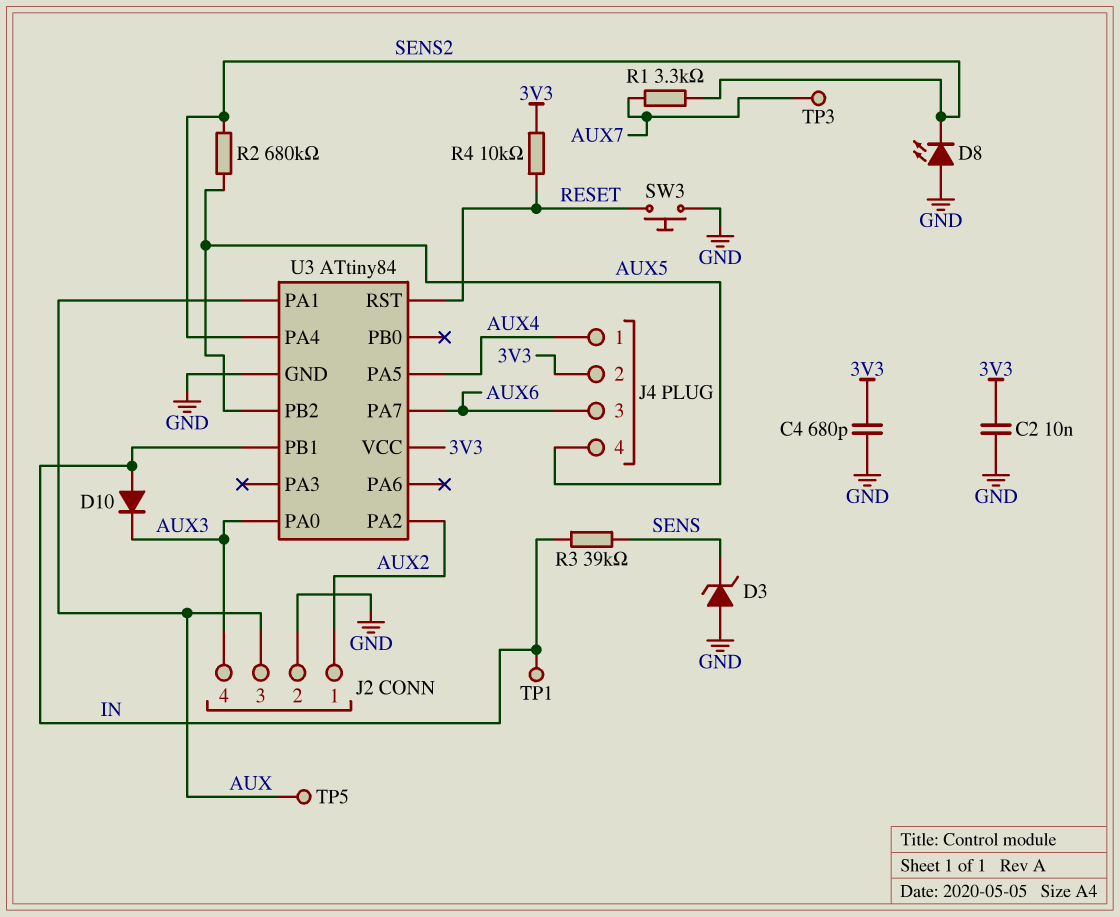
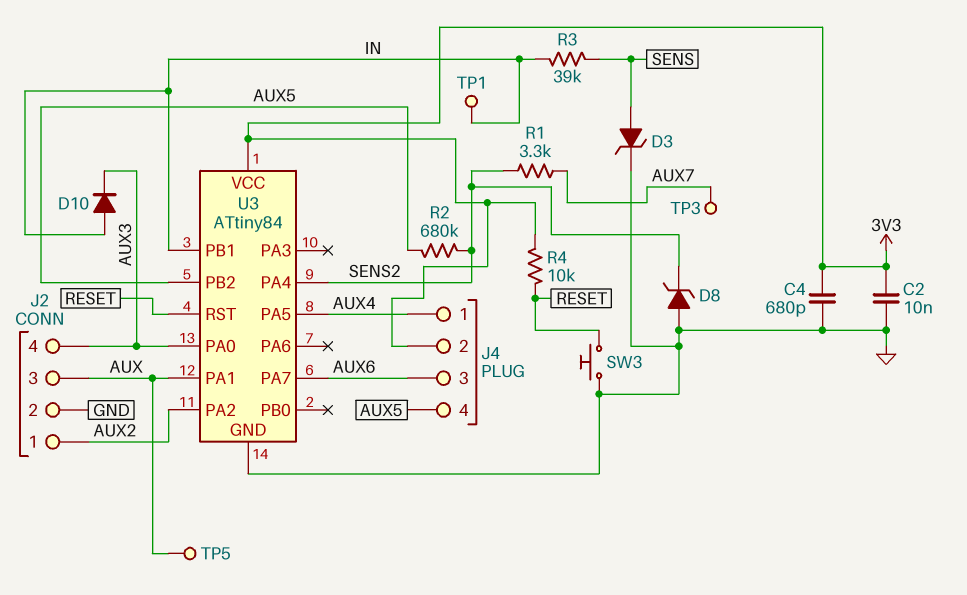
D3: zener (A GND, K SENS) -> zener (A SENS, K GND)
D8: LED (A GND, K SENS2) -> zener (A GND, K SENS2)

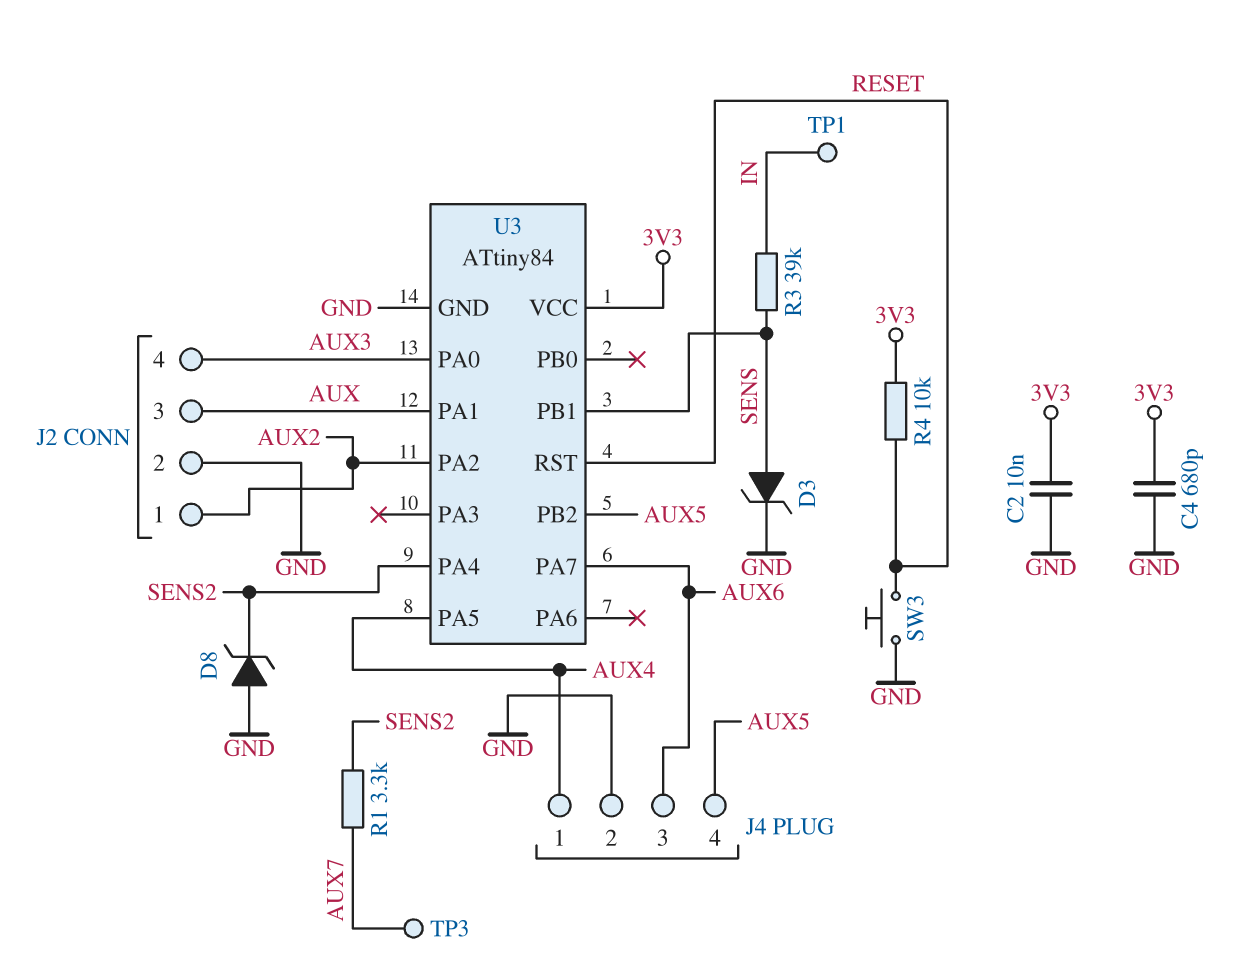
D10: diode (A IN, K AUX3) -> none
J4 pin 2: 3V3 -> GND
R2: 680k (AUX5, SENS2) -> none
TP5: test point (AUX) -> none
U3 pin PB1: IN -> SENS

